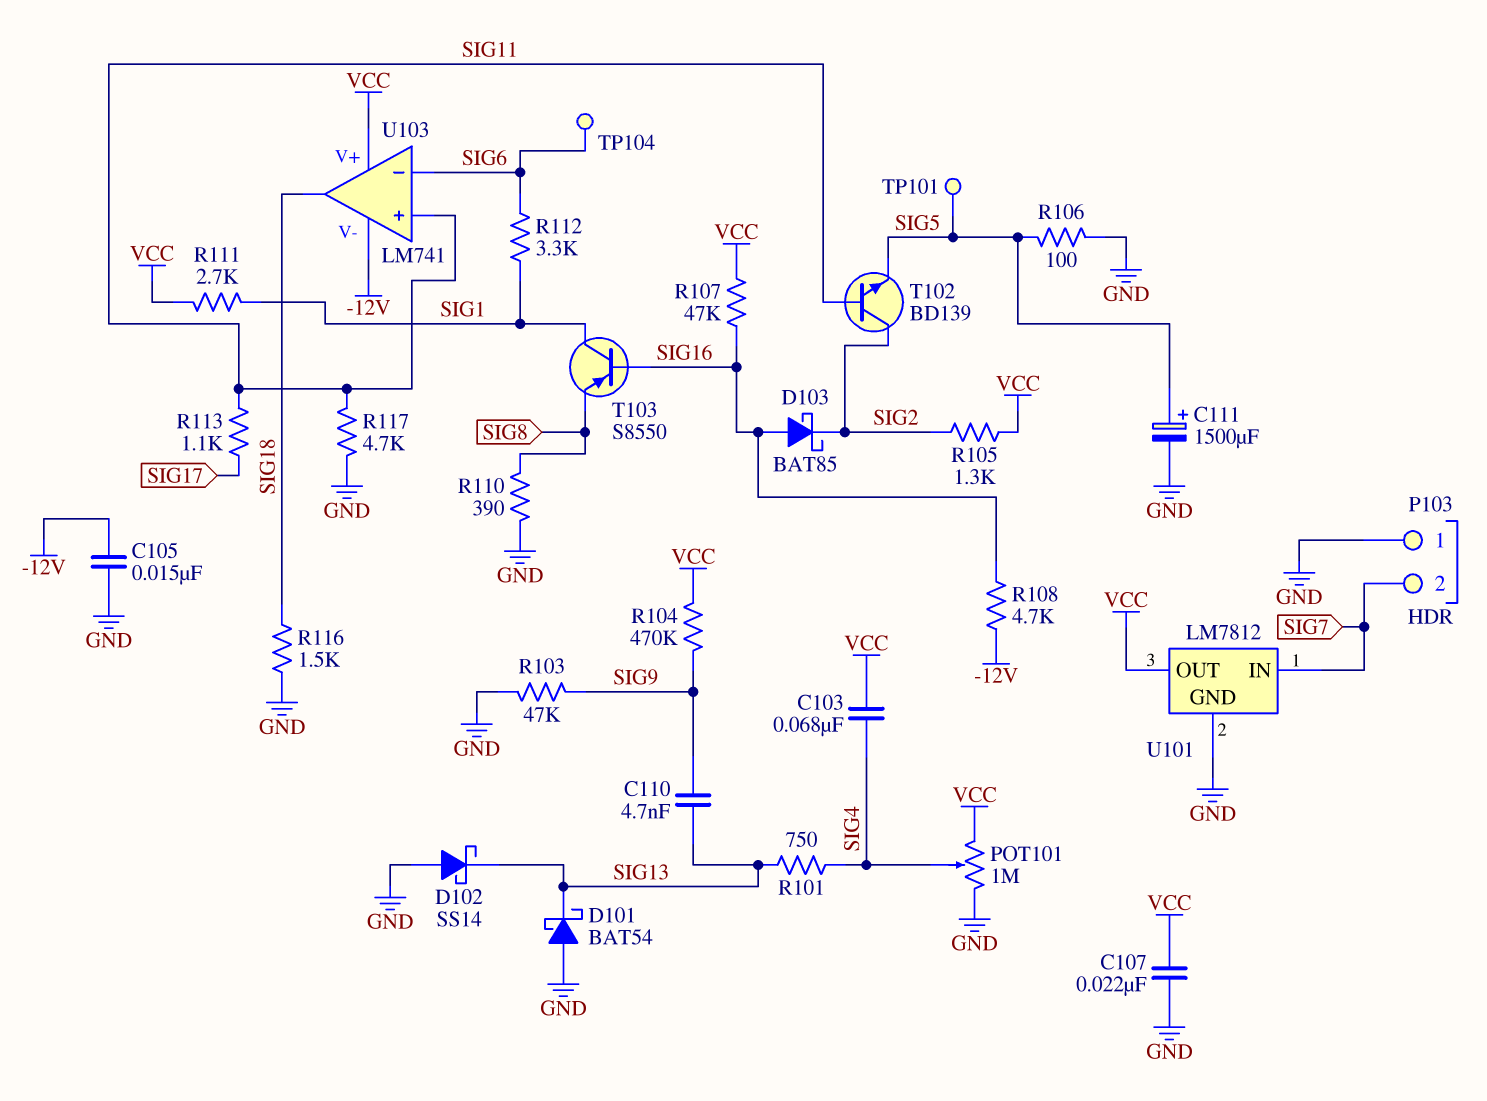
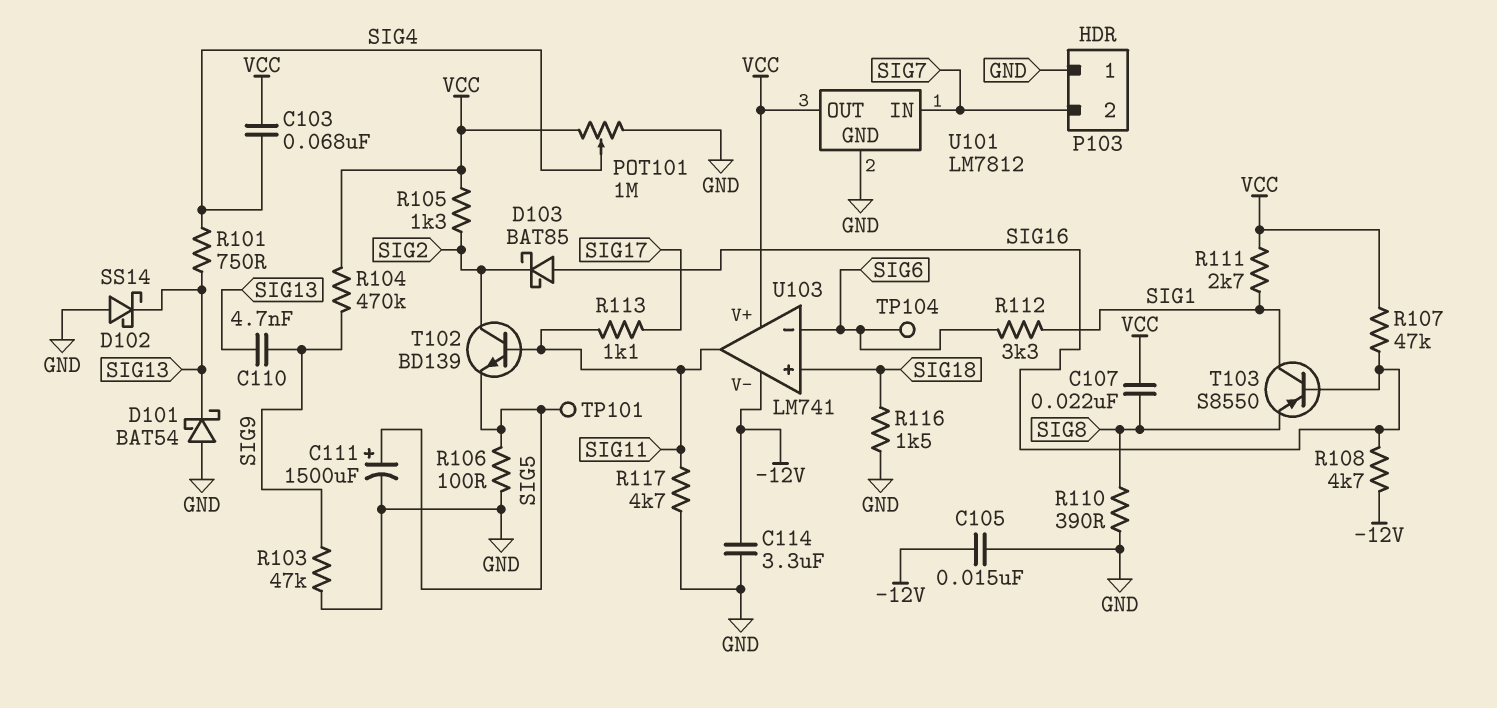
C107: 22nF (GND, VCC) -> 22nF (SIG8, VCC)
C114: none -> 3.3uF (-12V, GND)
U103 pin in+: SIG11 -> SIG18
U103 pin out: SIG18 -> SIG11

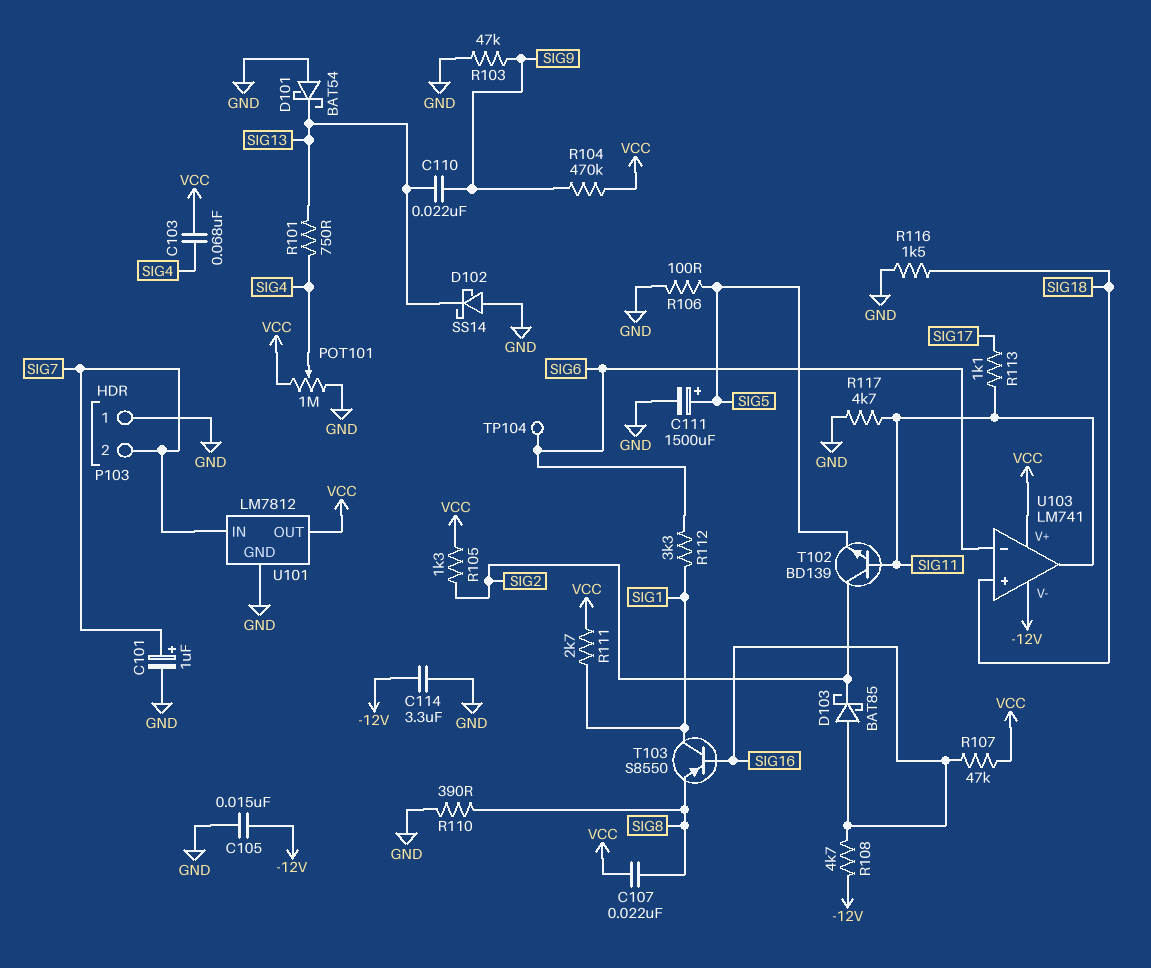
C101: none -> 1uF (plus SIG7, minus GND)
C110: 4.7nF (SIG9, SIG13) -> 22nF (SIG9, SIG13)
TP101: test point (SIG5) -> none

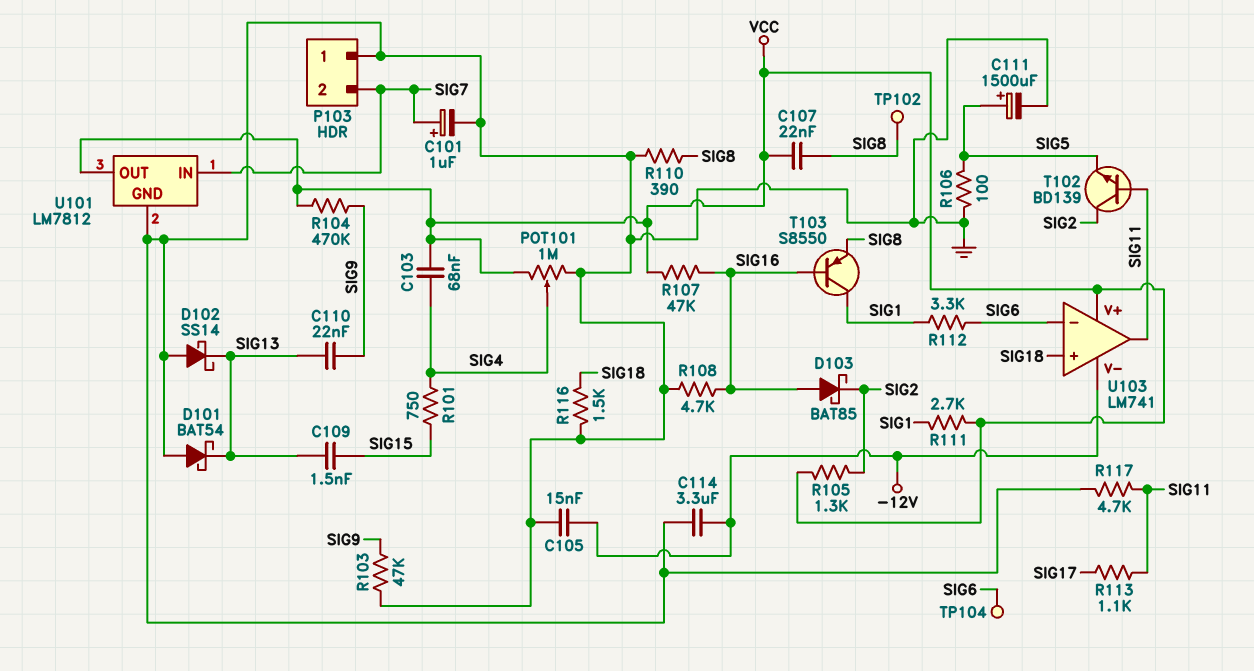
C109: none -> 1.5nF (SIG13, SIG15)
R101: 750 (SIG4, SIG13) -> 750 (SIG4, SIG15)
R108: 4.7k (-12V, SIG16) -> 4.7k (GND, SIG16)
TP102: none -> test point (SIG8)

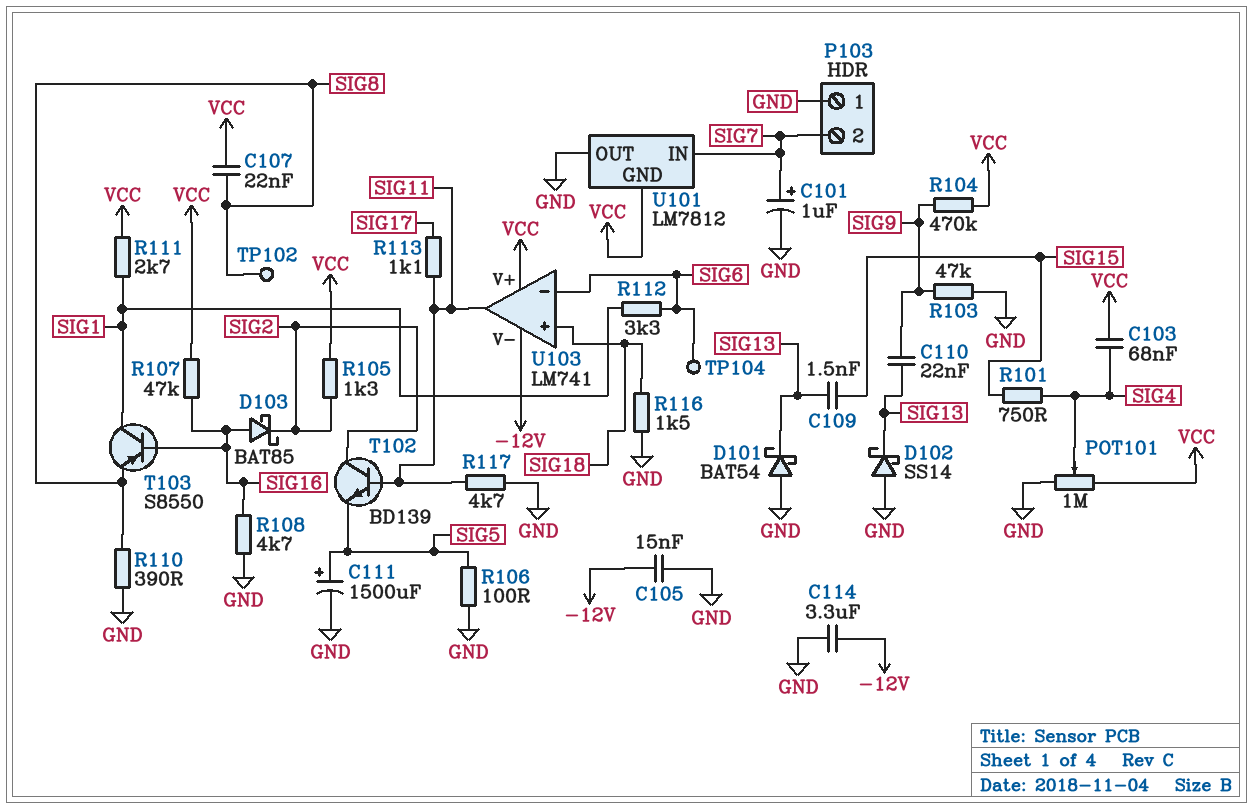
U101 pin GND: GND -> VCC
U101 pin OUT: VCC -> GND

